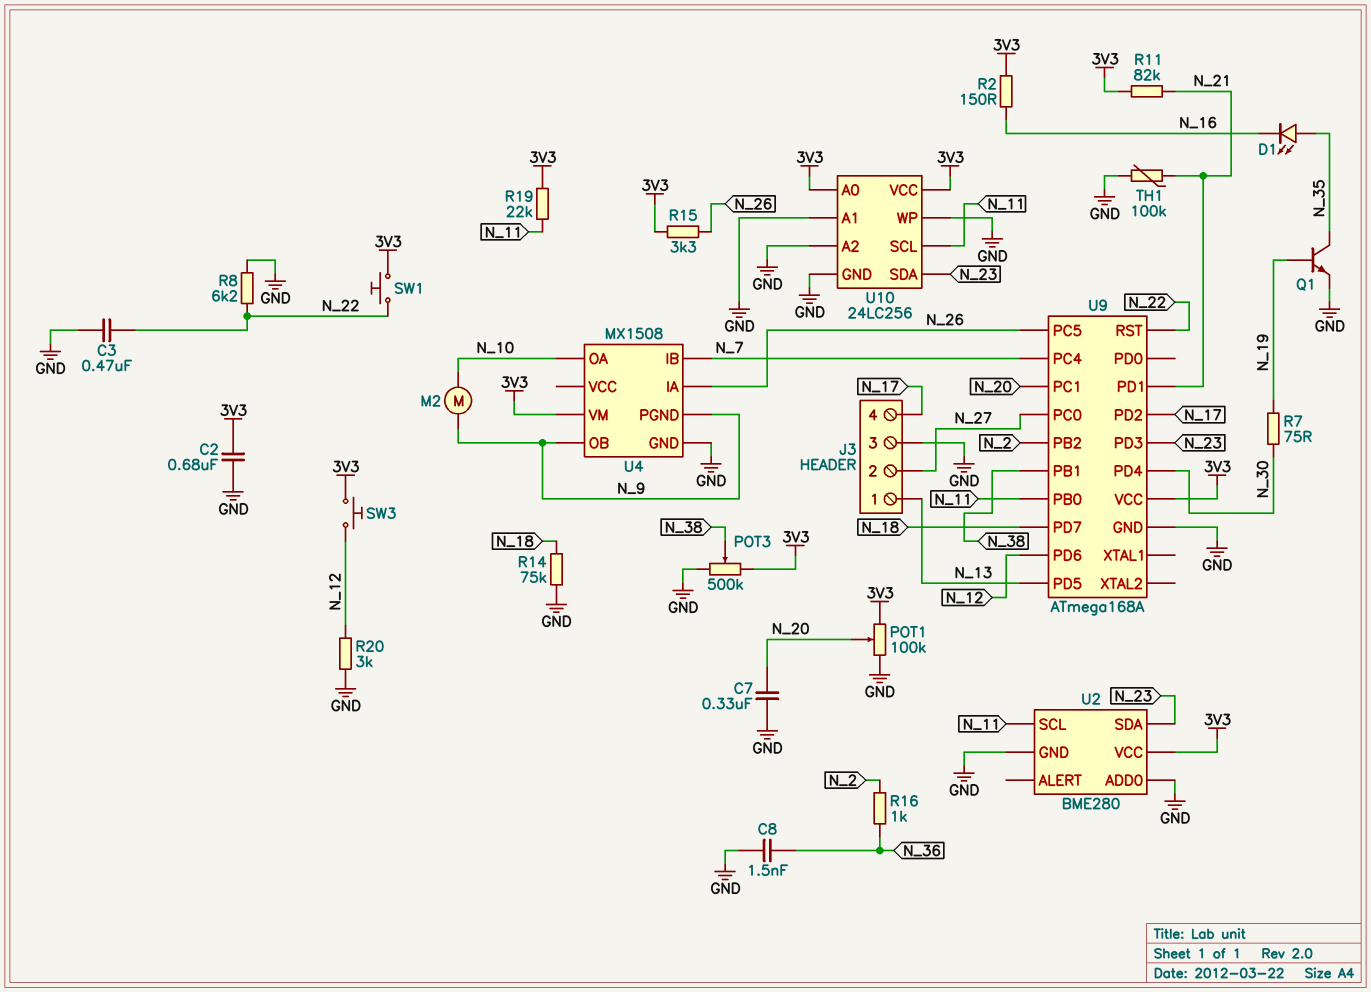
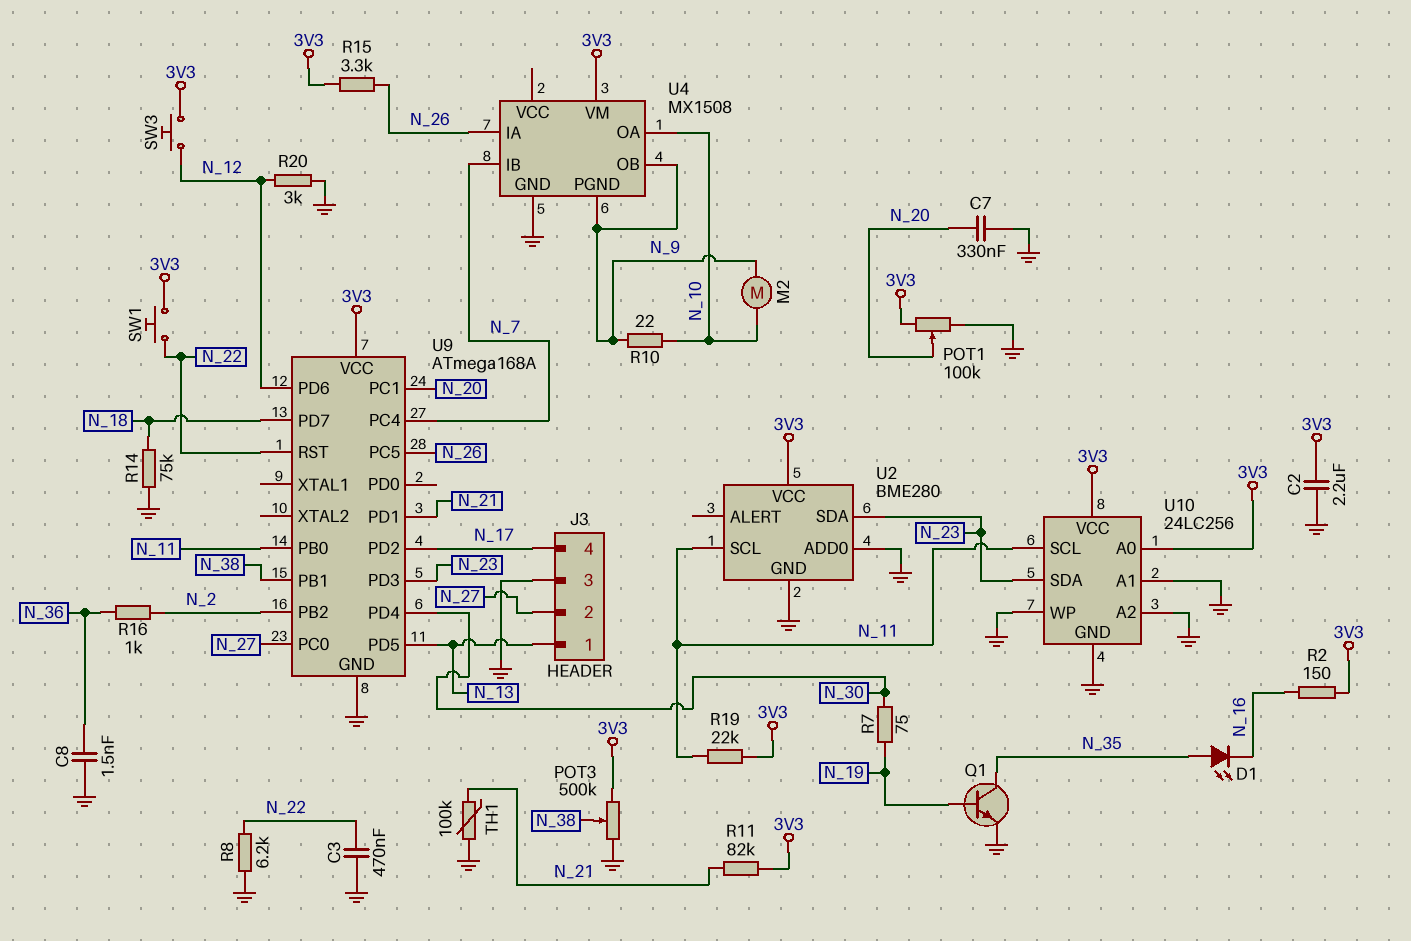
C2: 680nF (3V3, GND) -> 2.2uF (3V3, GND)
R10: none -> 22 (N_9, N_10)

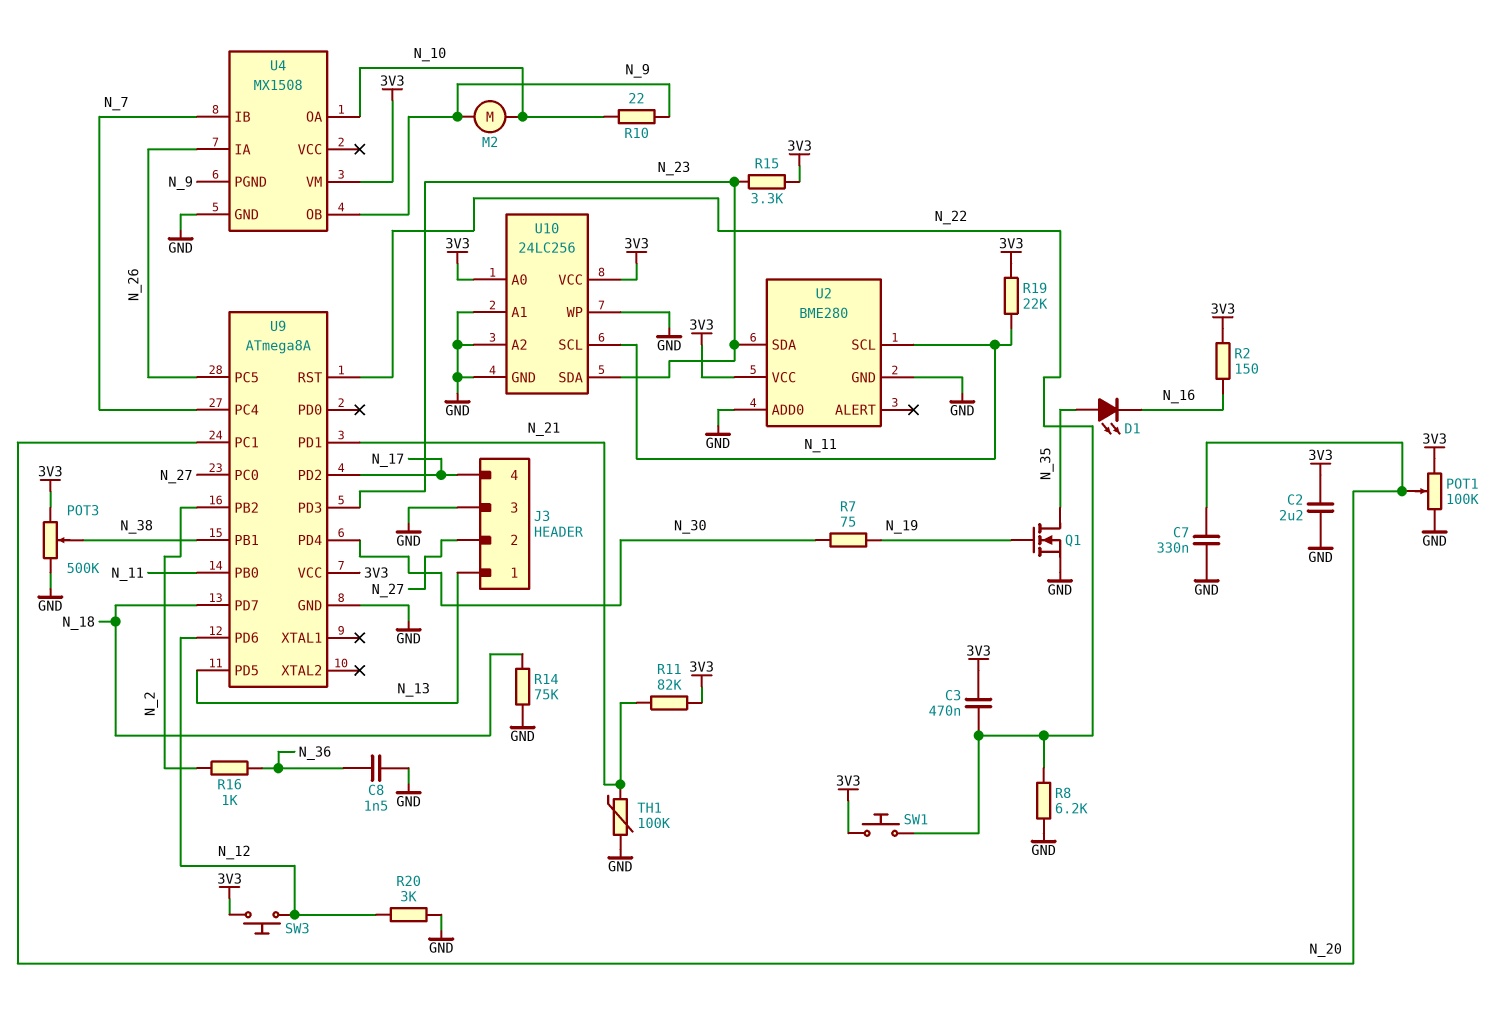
C3: 470nF (GND, N_22) -> 470nF (3V3, N_22)
Q1: NPN (B N_19, C N_35, E GND) -> NMOS (G N_19, D N_35, S GND)
R15: 3.3k (3V3, N_26) -> 3.3k (3V3, N_23)
U9: ATmega168A -> ATmega8A

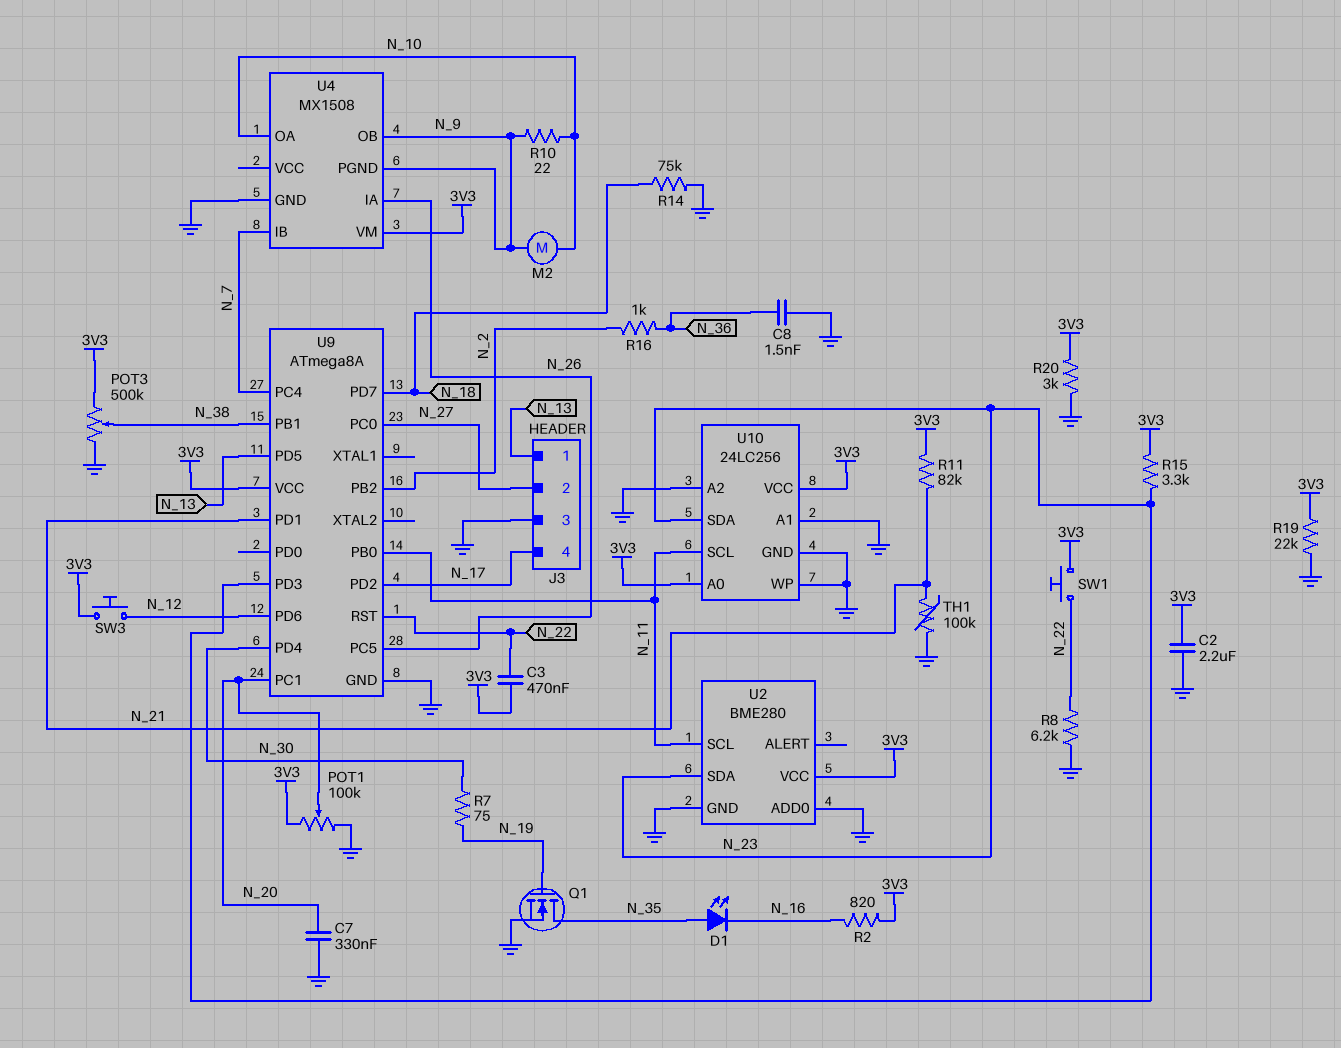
R2: 150 (3V3, N_16) -> 820 (3V3, N_16)
R19: 22k (3V3, N_11) -> 22k (3V3, GND)
R20: 3k (GND, N_12) -> 3k (3V3, GND)

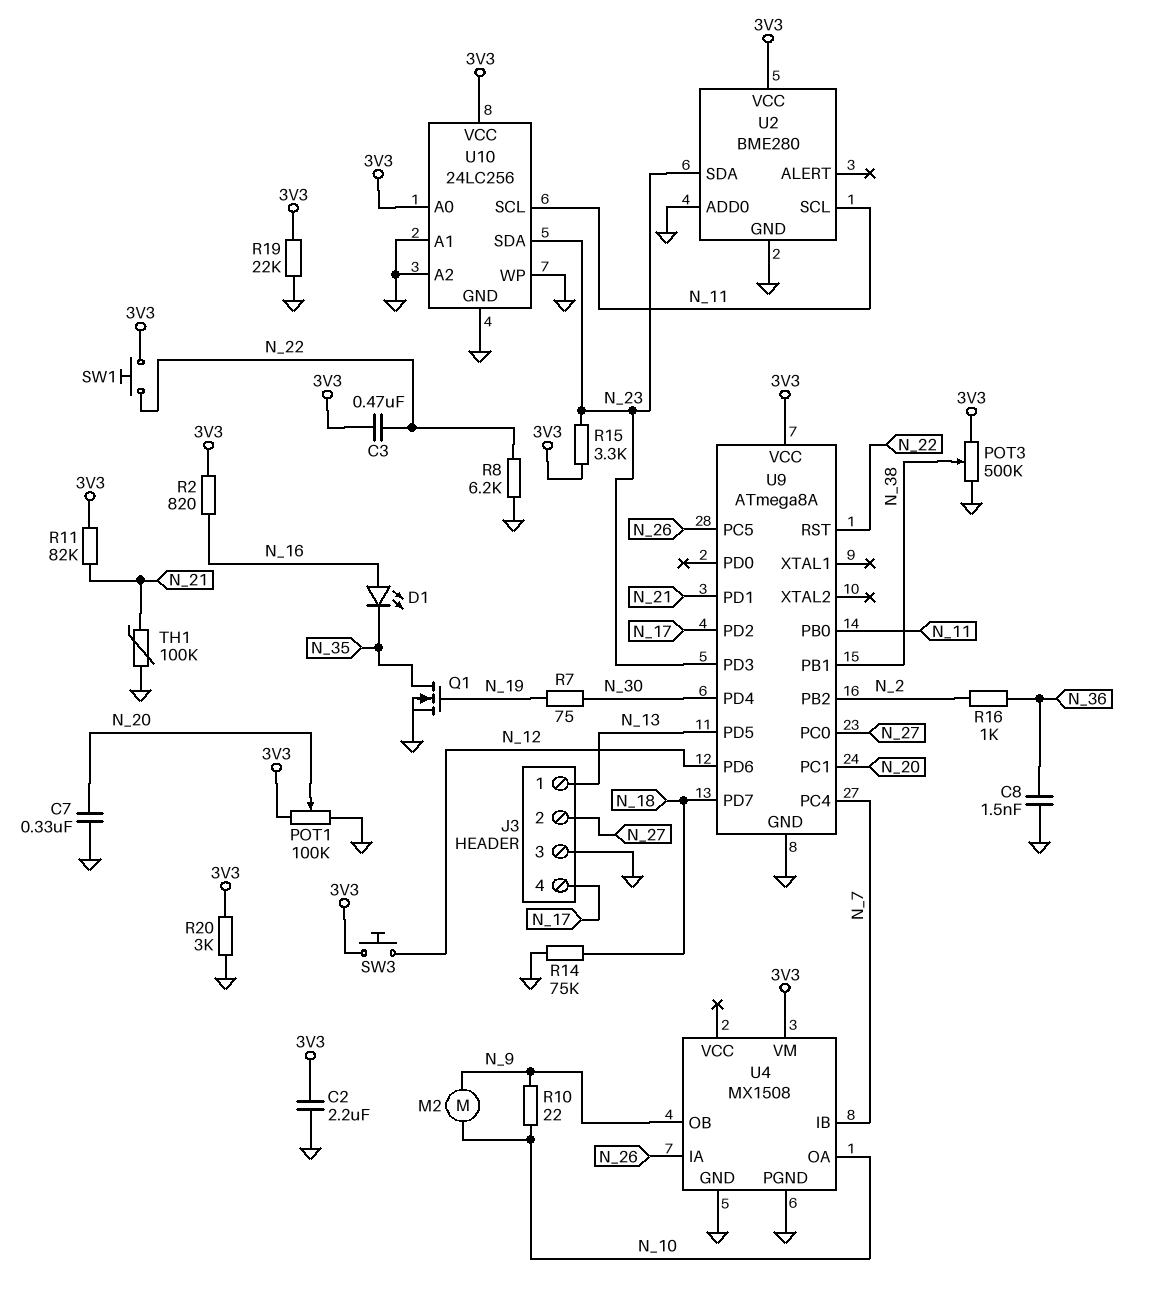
D1: LED (A N_35, K N_16) -> LED (A N_16, K N_35)
U4 pin PGND: N_9 -> GND

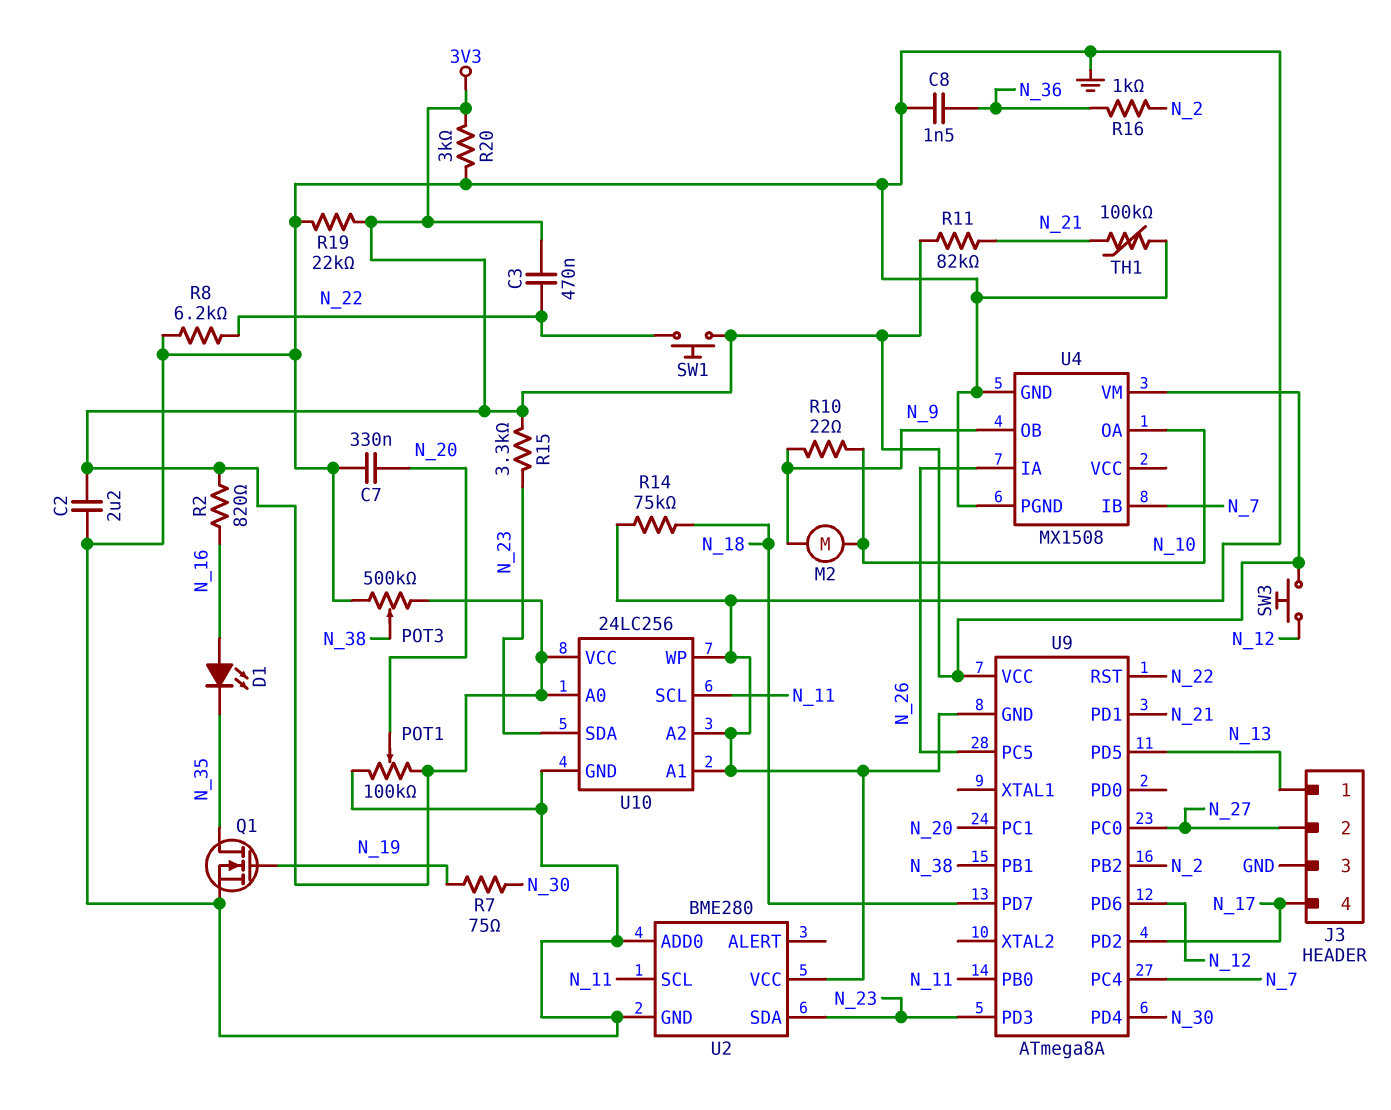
U2 pin VCC: 3V3 -> GND

